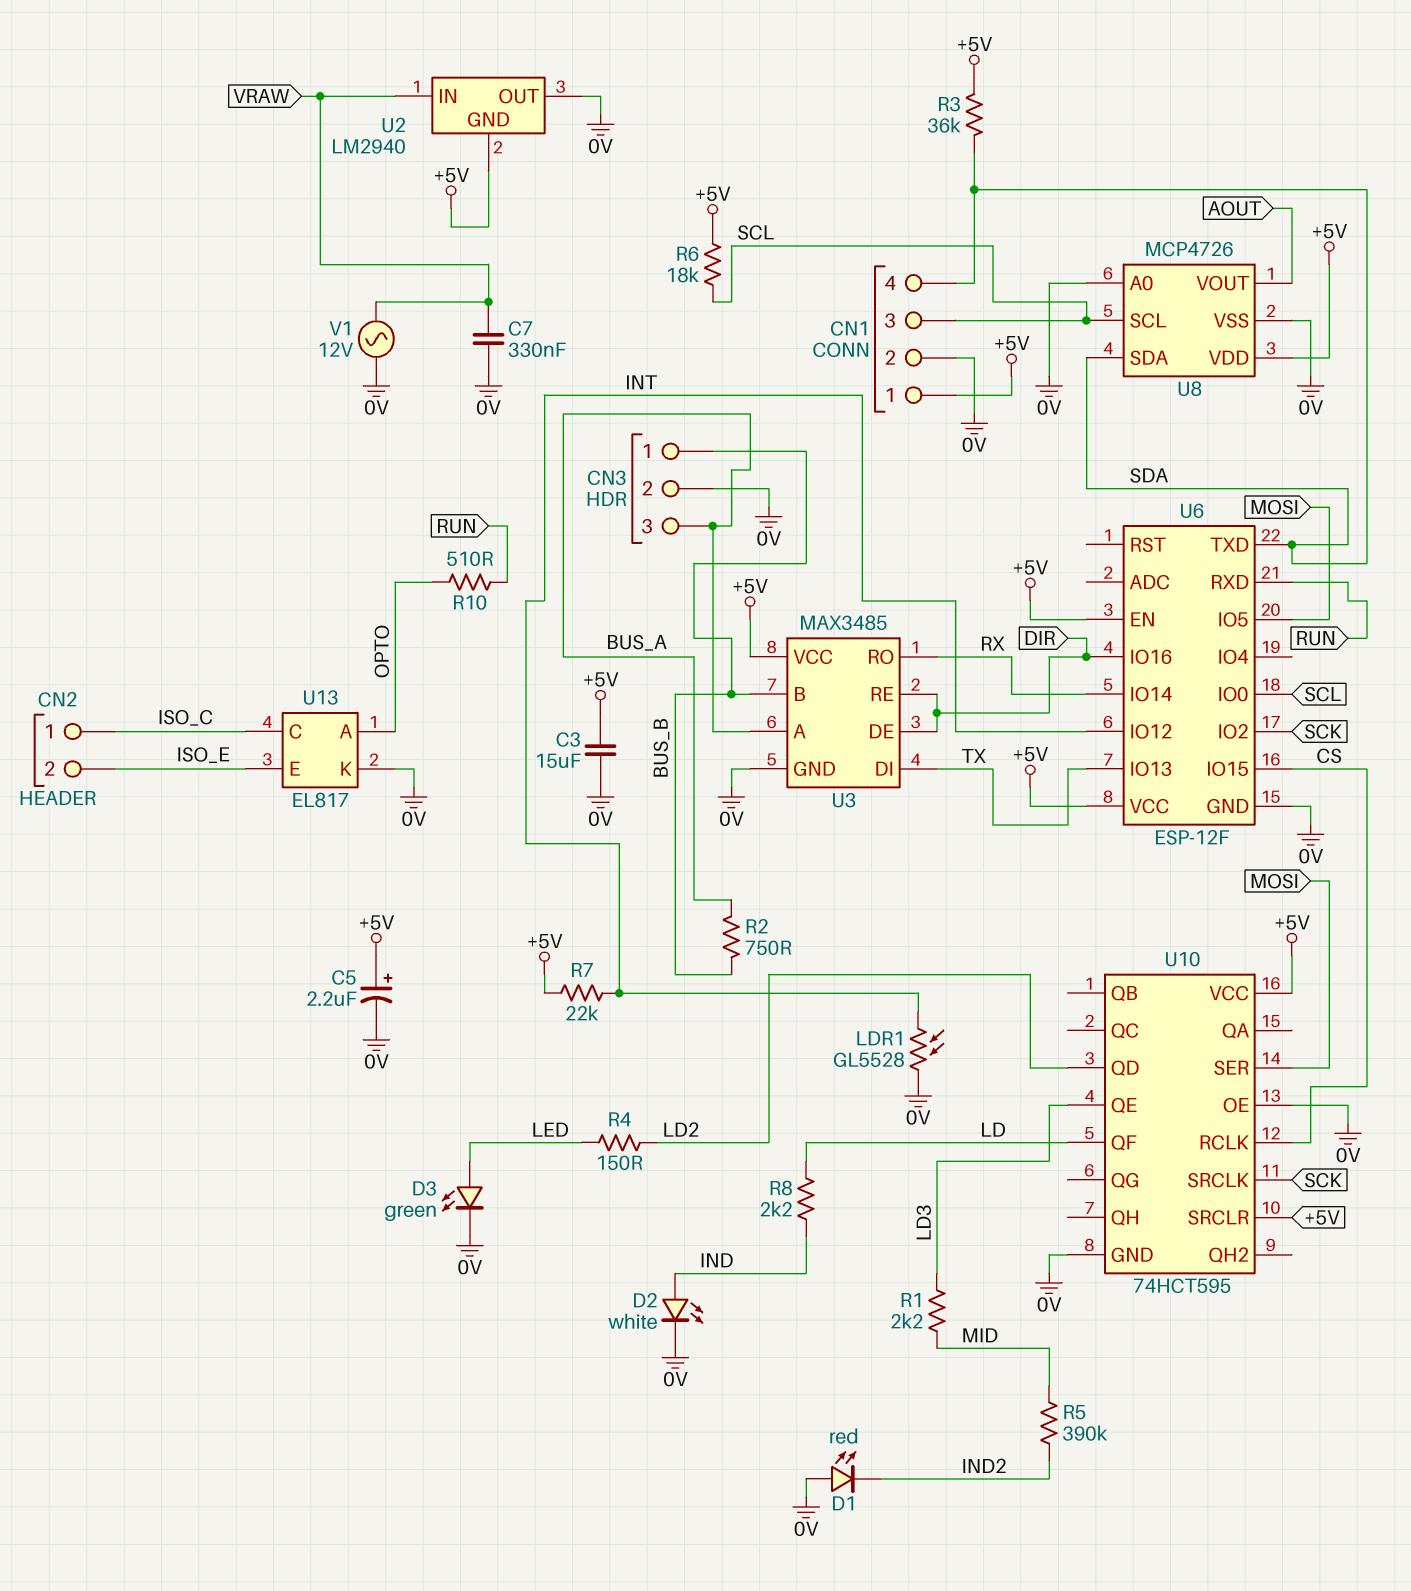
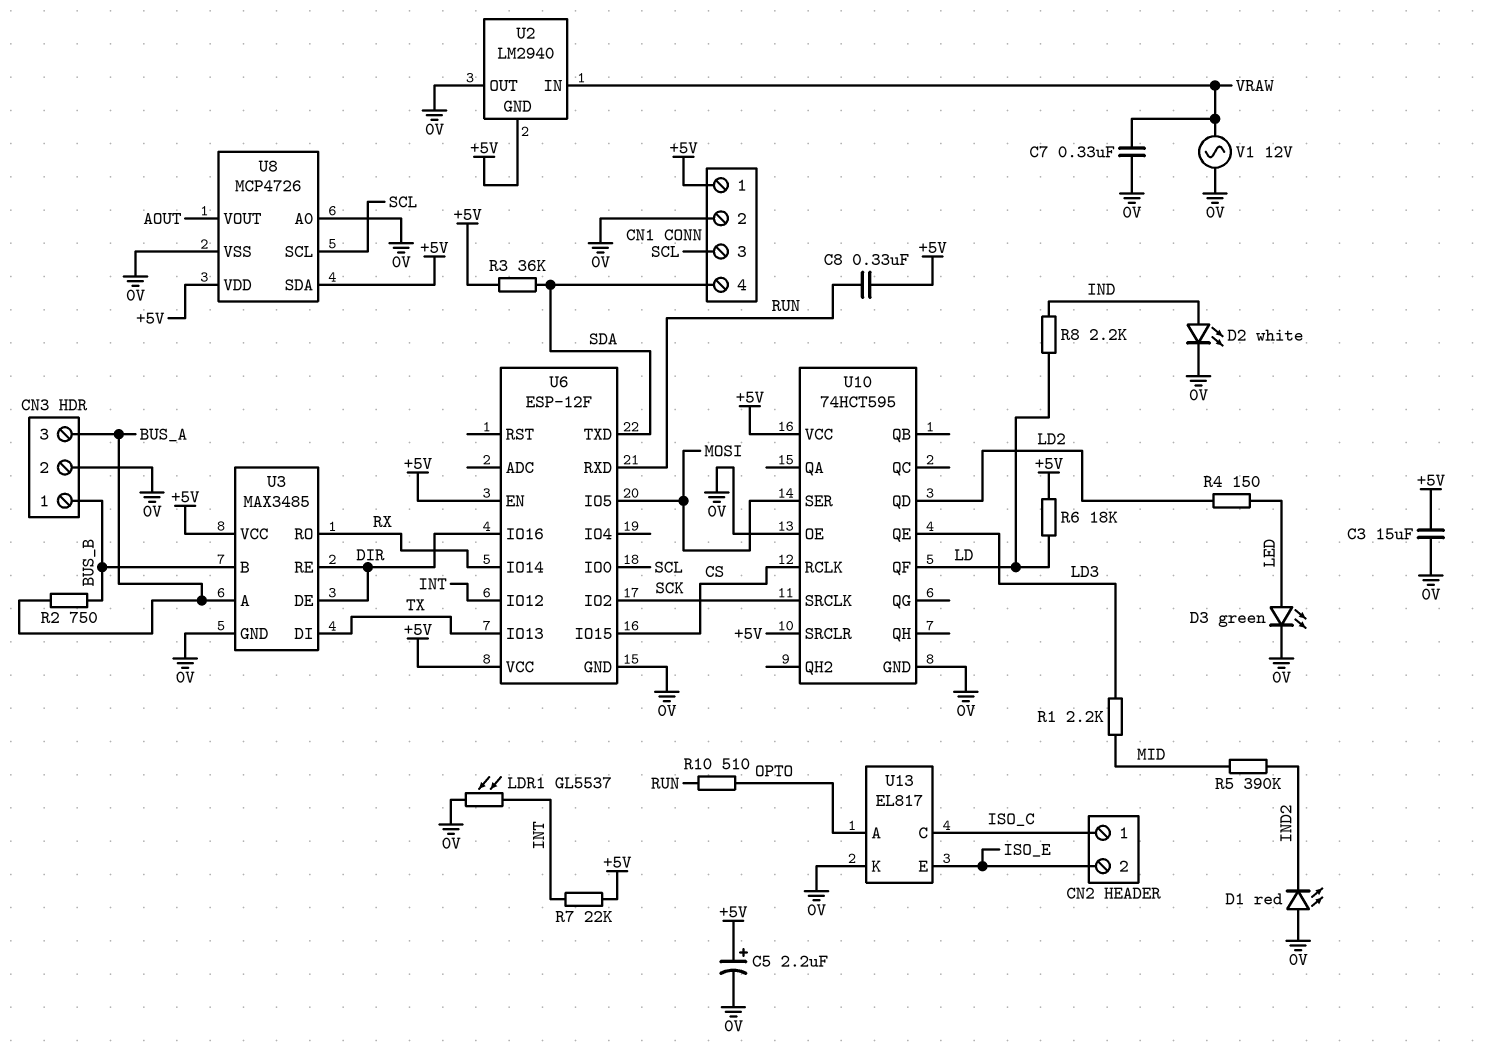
C8: none -> 330nF (+5V, RUN)
LDR1: GL5528 (0V, INT) -> GL5537 (0V, INT)
R6: 18k (+5V, SCL) -> 18k (+5V, LD)
U8 pin SDA: SDA -> +5V

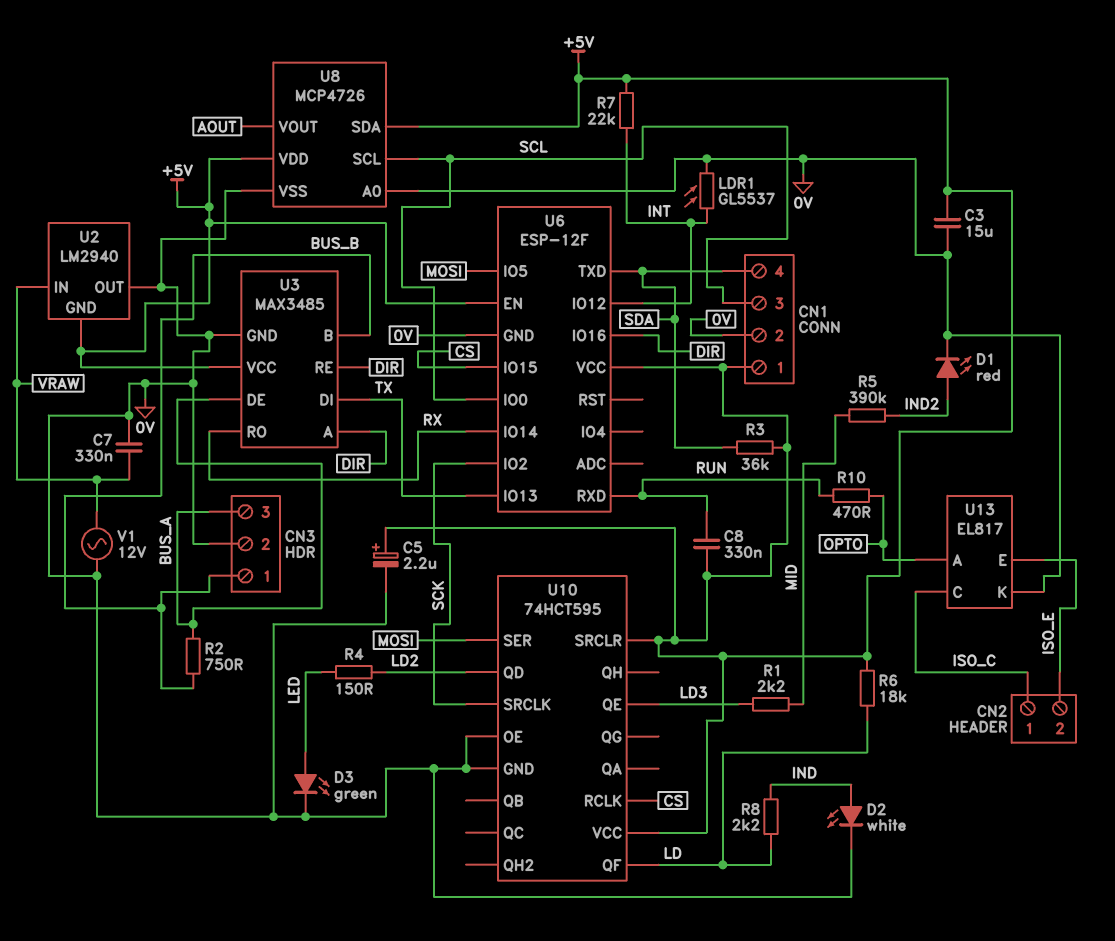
D1: LED red (A 0V, K IND2) -> LED red (A IND2, K 0V)
R10: 510 (OPTO, RUN) -> 470 (OPTO, RUN)
U3 pin A: BUS_A -> DIR
U3 pin DE: DIR -> BUS_A

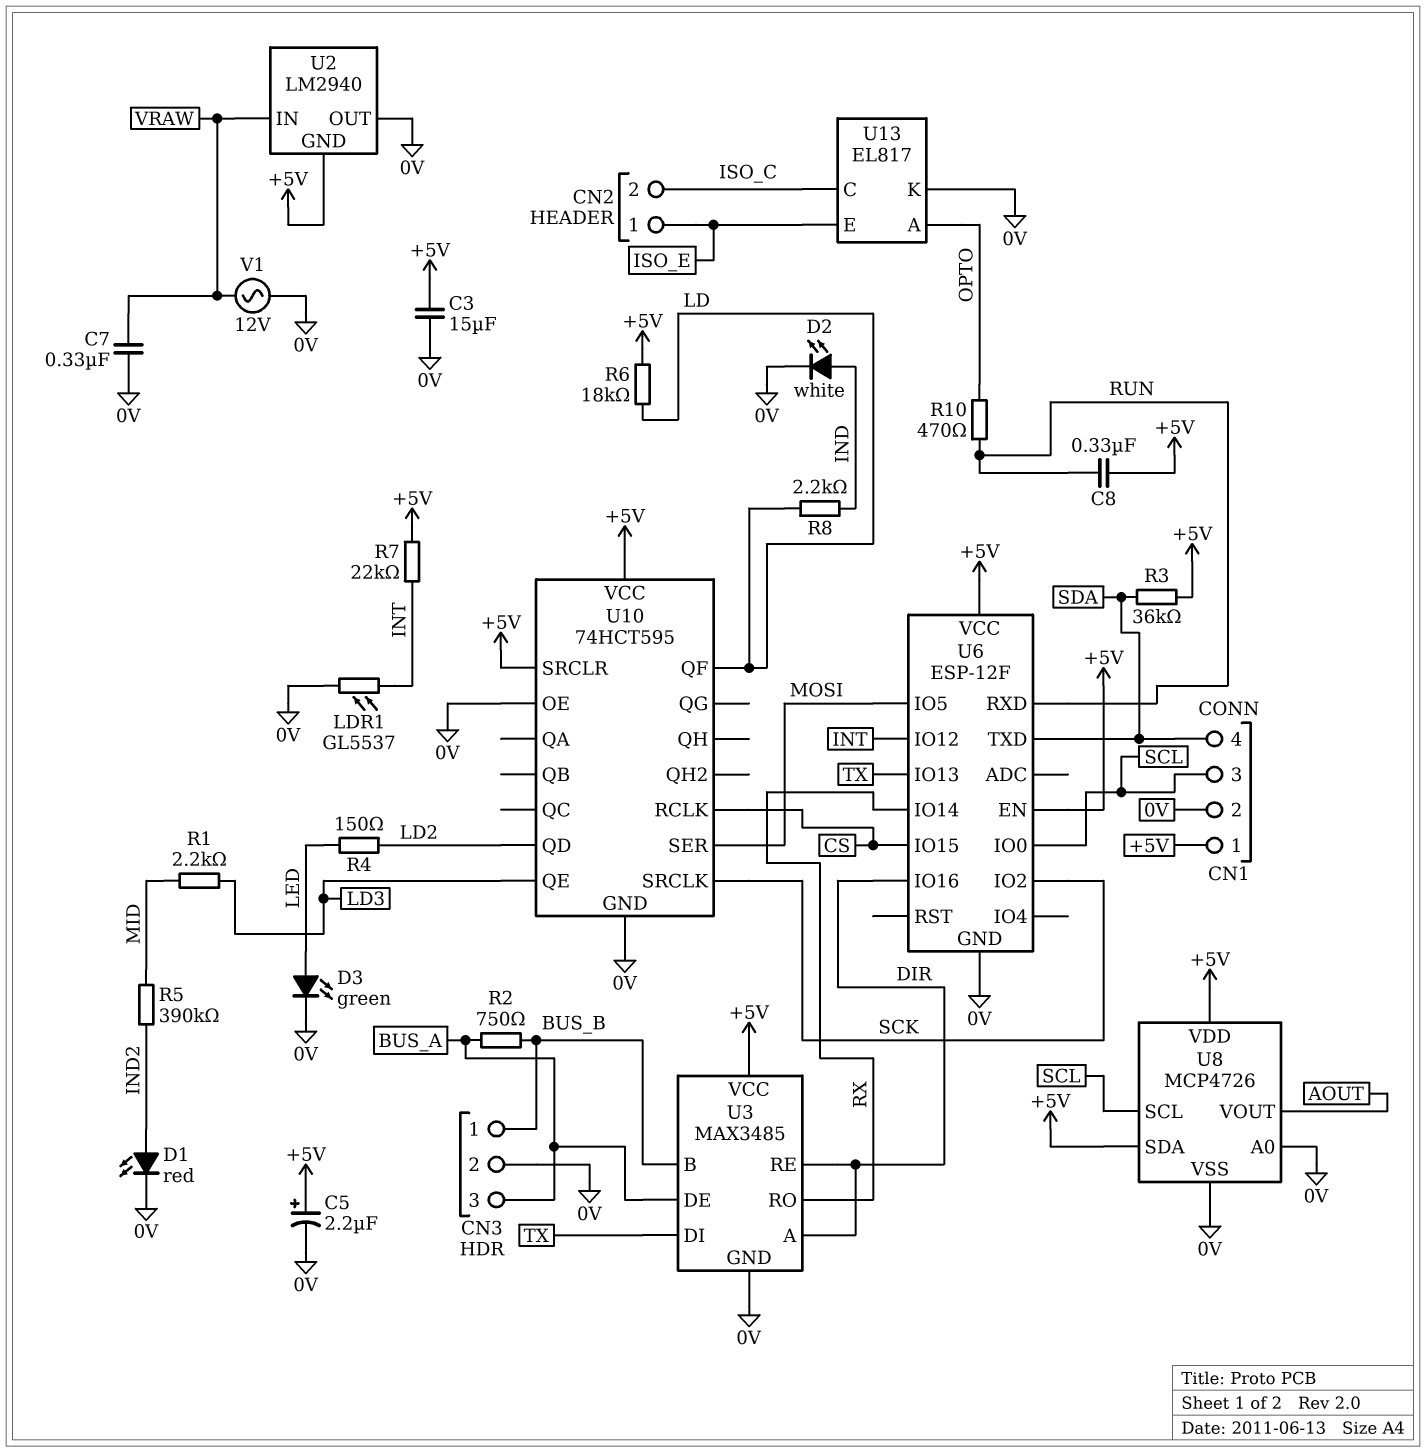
CN2 pin 1: ISO_C -> ISO_E
CN2 pin 2: ISO_E -> ISO_C

